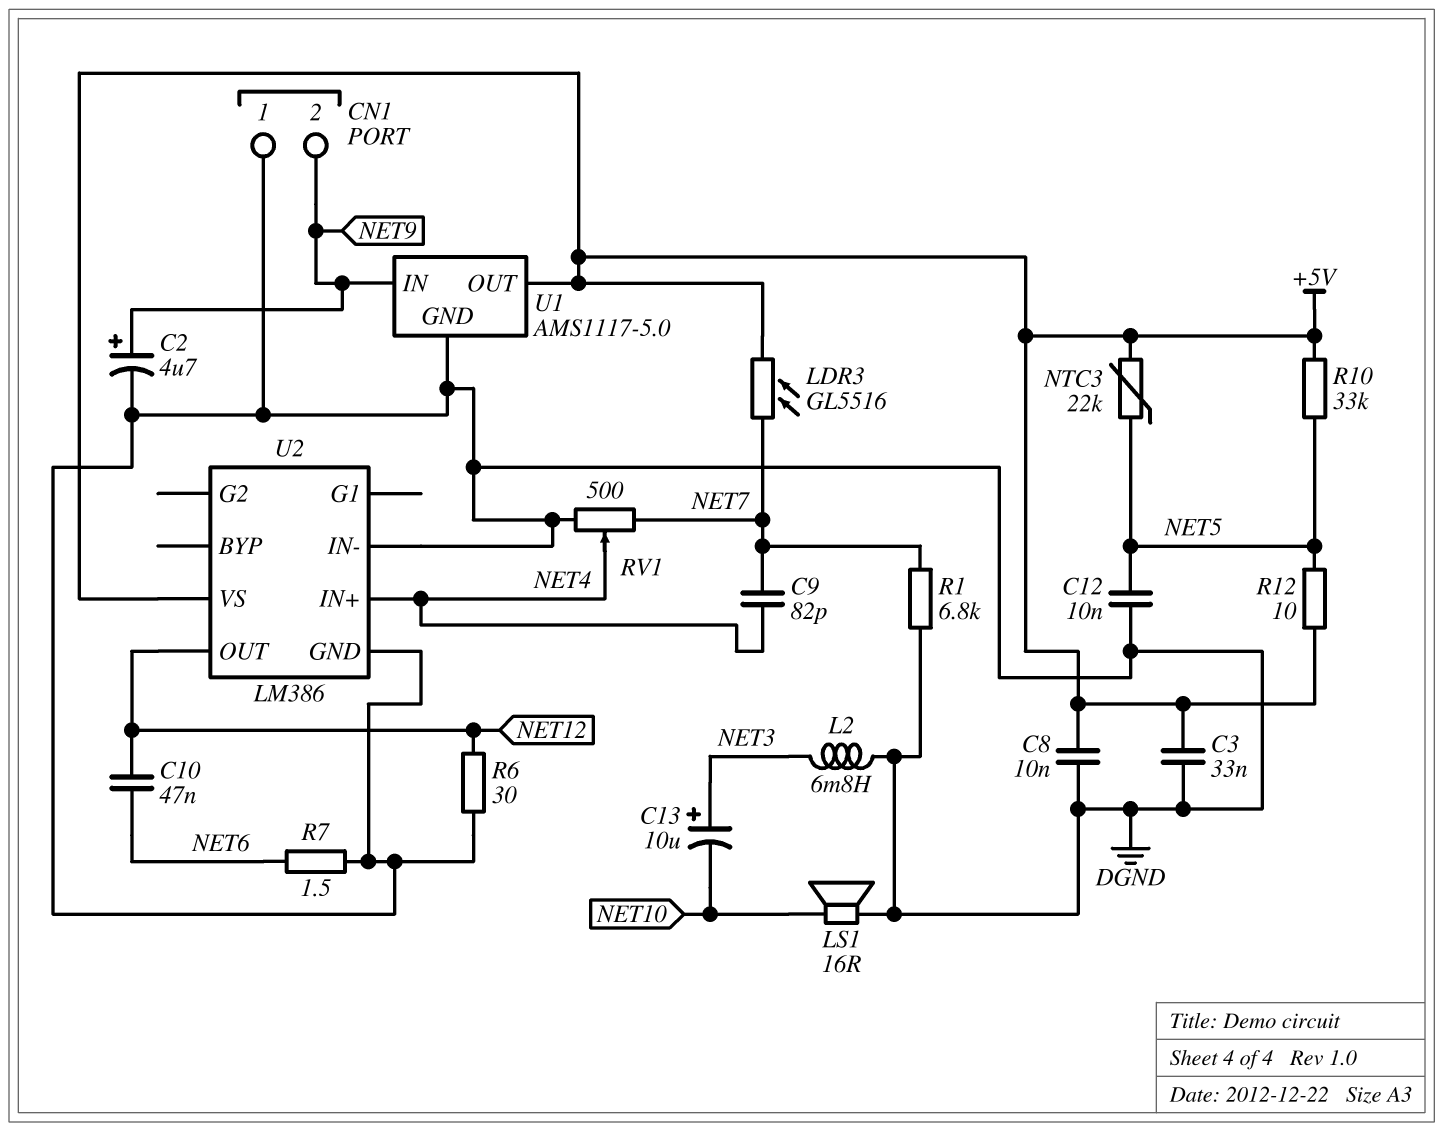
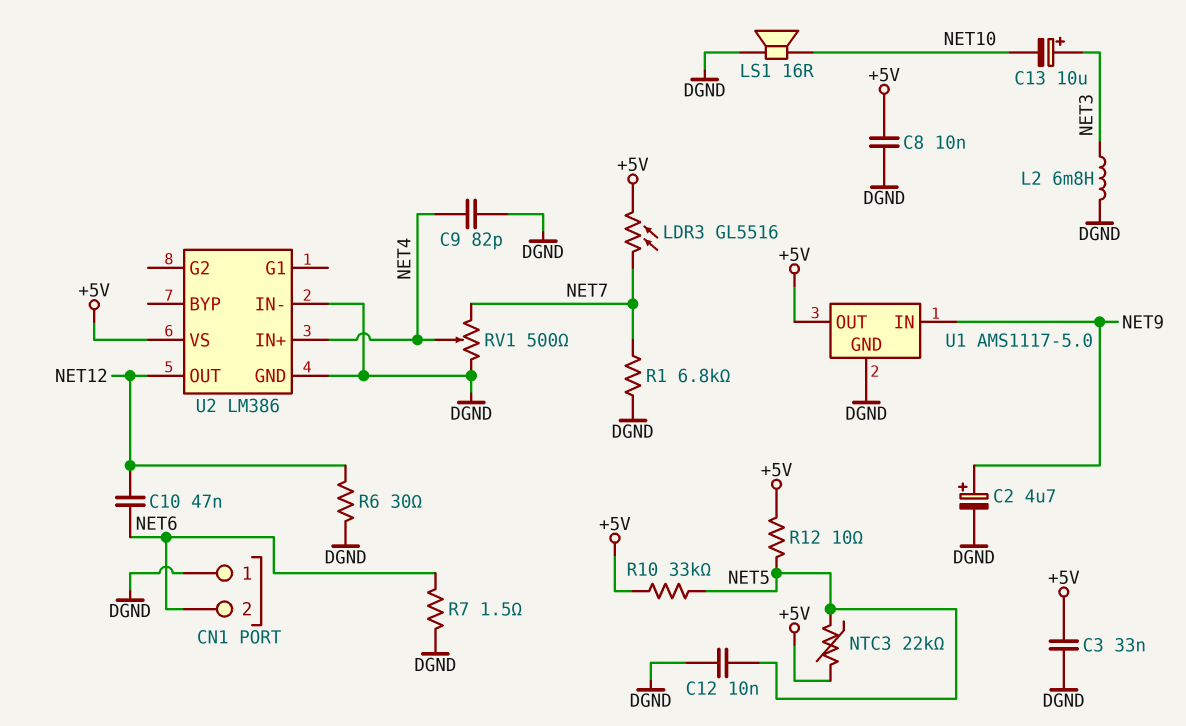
C9: 82pF (NET4, NET7) -> 82pF (DGND, NET4)
CN1 pin 2: NET9 -> NET6

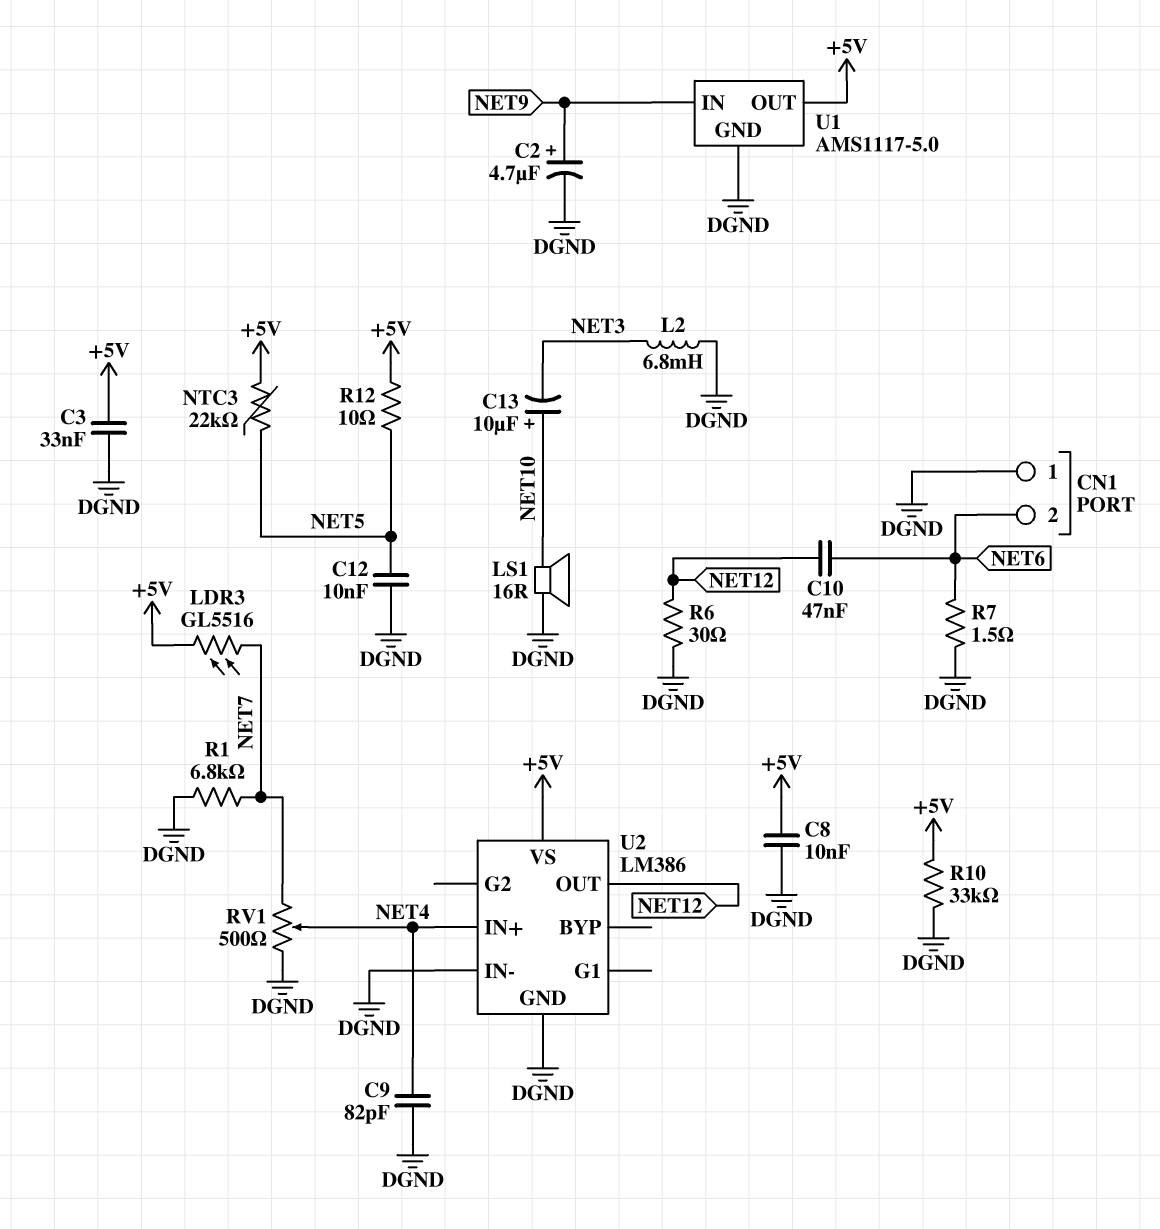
C13: 10uF (plus NET3, minus NET10) -> 10uF (plus NET10, minus NET3)
R10: 33k (+5V, NET5) -> 33k (+5V, DGND)

